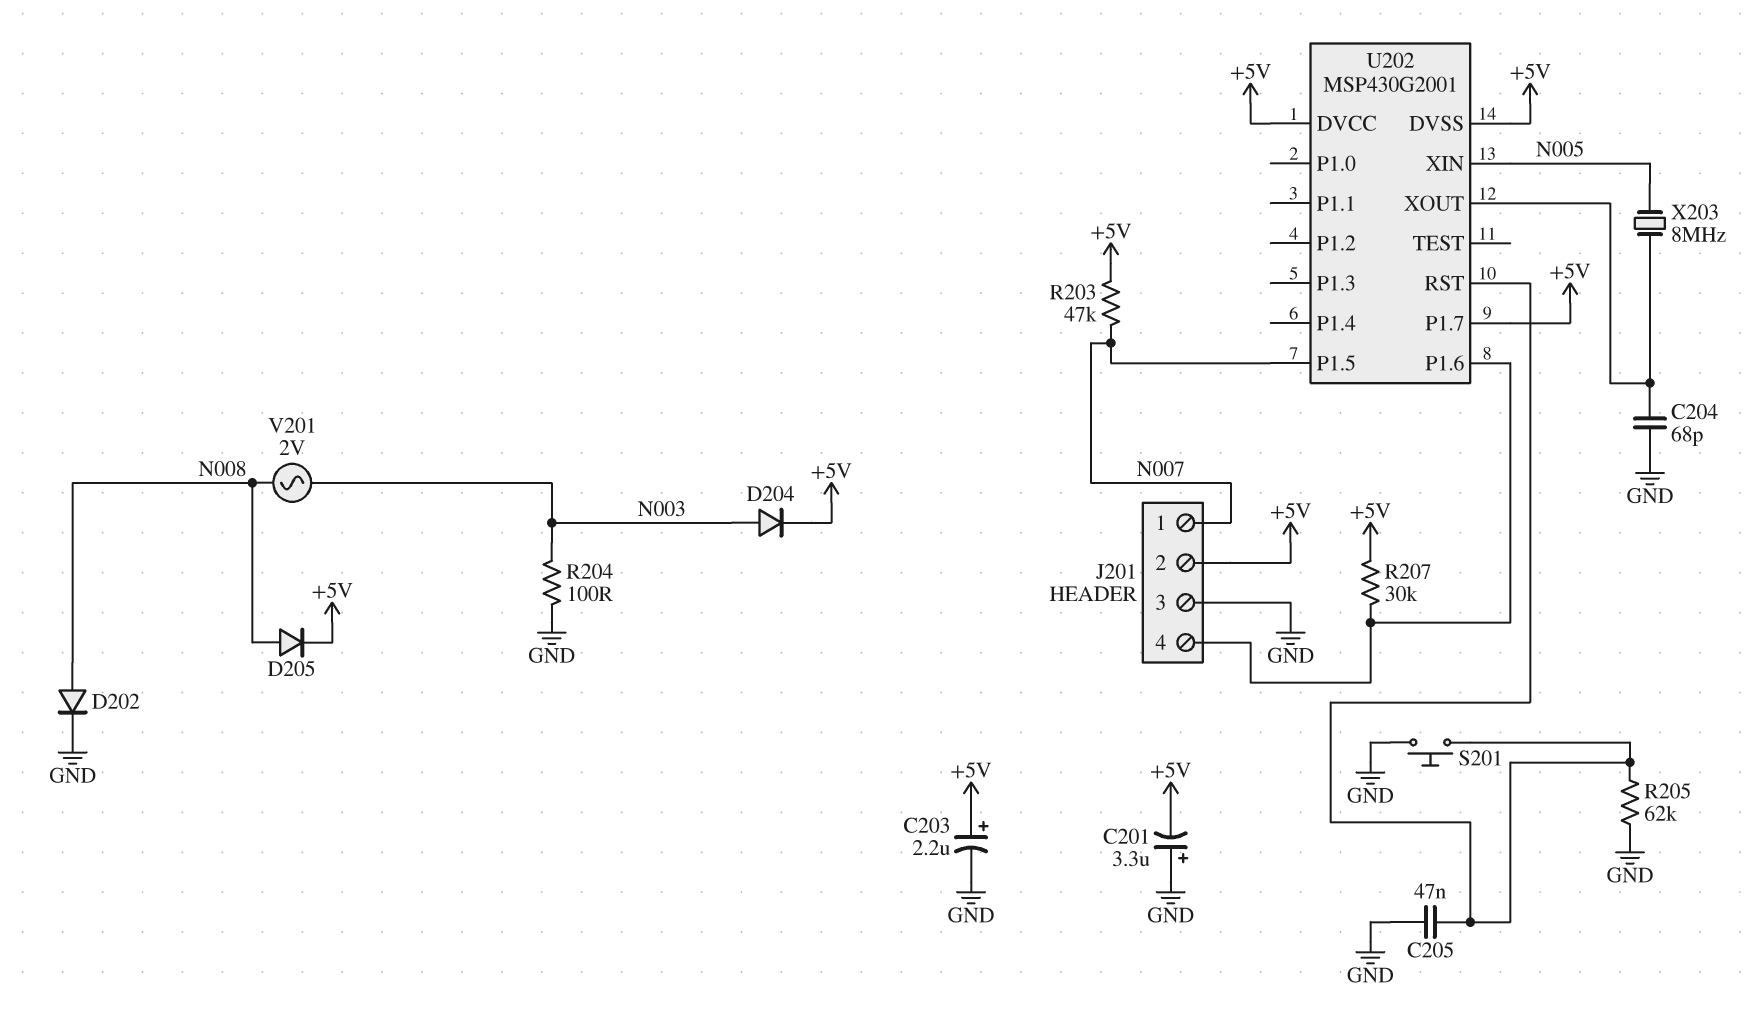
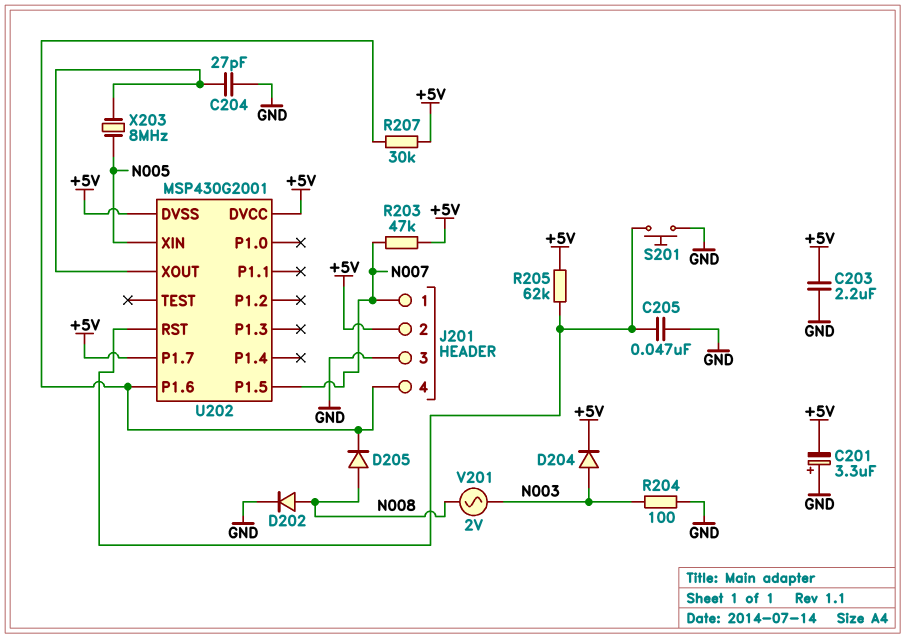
C203: 2.2uF (plus +5V, minus GND) -> 2.2uF (+5V, GND)
C204: 68pF (GND, U202/XOUT) -> 27pF (GND, U202/XOUT)
D205: diode (A N008, K +5V) -> diode (A N008, K J201/4)
R205: 62k (GND, U202/RST) -> 62k (+5V, U202/RST)

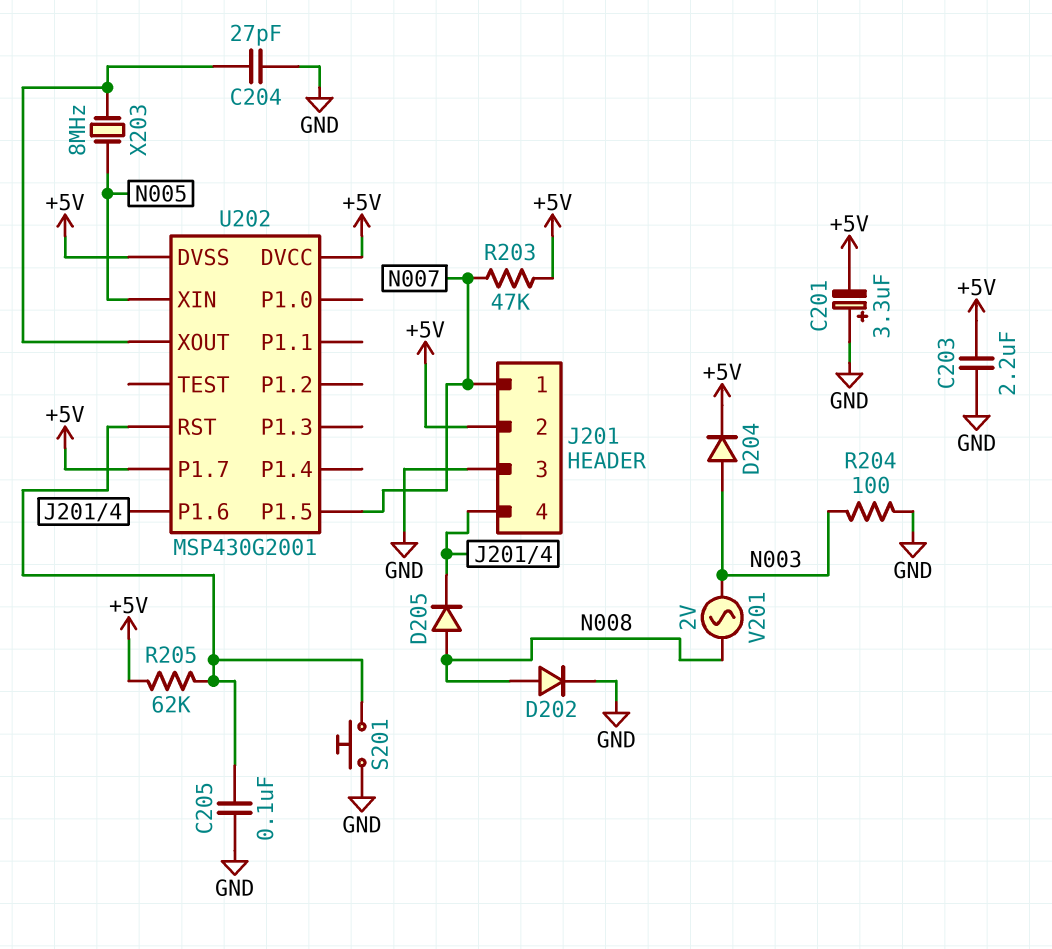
C205: 47nF (GND, U202/RST) -> 100nF (GND, U202/RST)
R207: 30k (+5V, J201/4) -> none

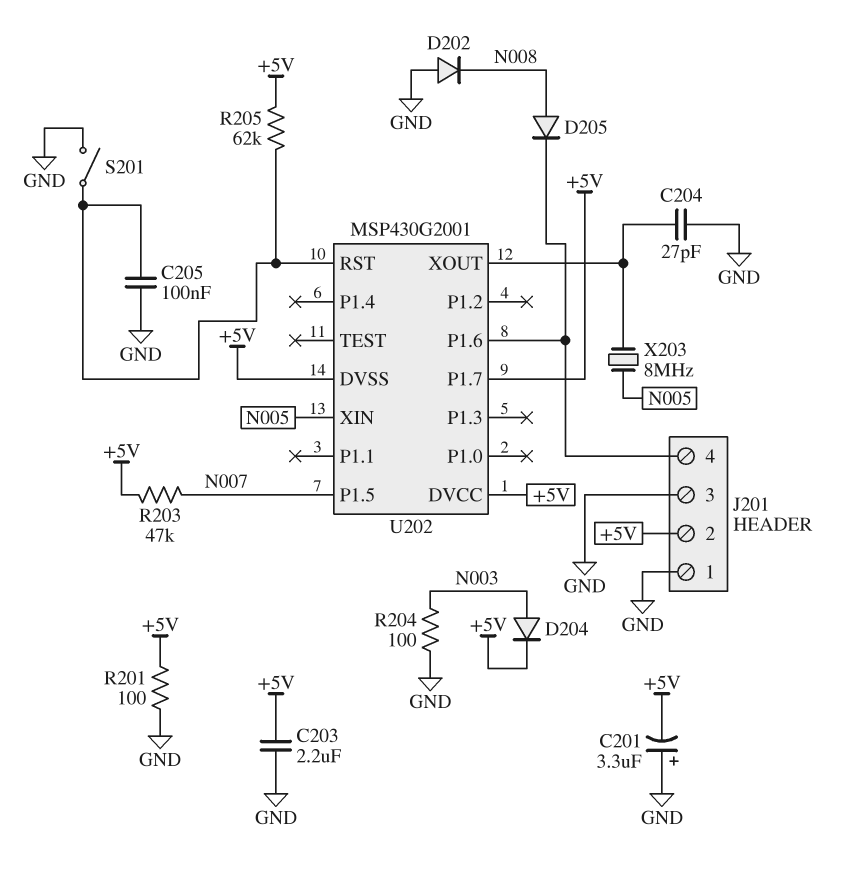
D202: diode (A N008, K GND) -> diode (A GND, K N008)
J201 pin 1: N007 -> GND
R201: none -> 100 (+5V, GND)
S201: button (GND, U202/RST) -> switch (GND, U202/RST)
V201: AC 2V (N003, N008) -> none

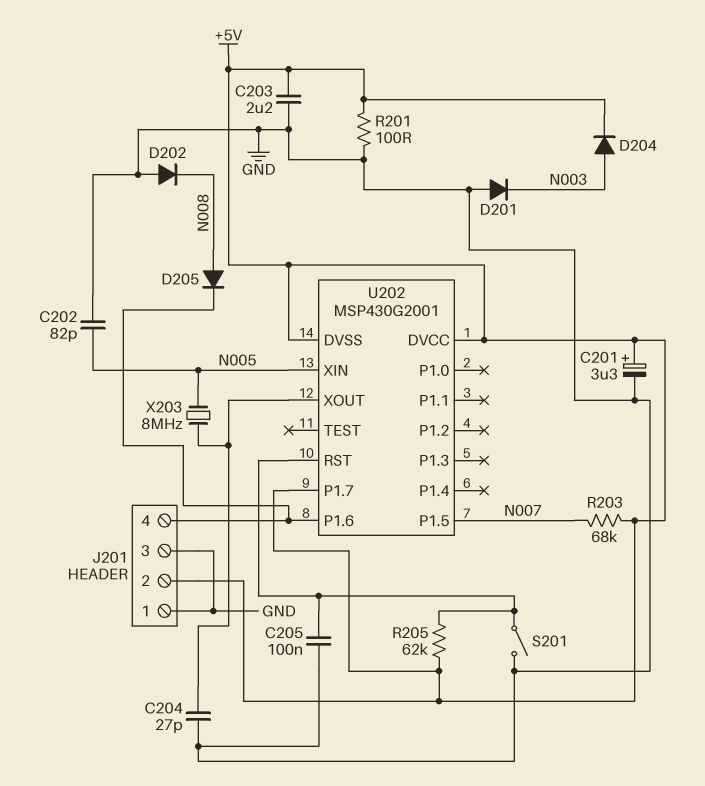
C201: 3.3uF (plus GND, minus +5V) -> 3.3uF (plus +5V, minus GND)
C202: none -> 82pF (GND, N005)
D201: none -> diode (A GND, K N003)
R203: 47k (+5V, N007) -> 68k (+5V, N007)
R204: 100 (GND, N003) -> none

